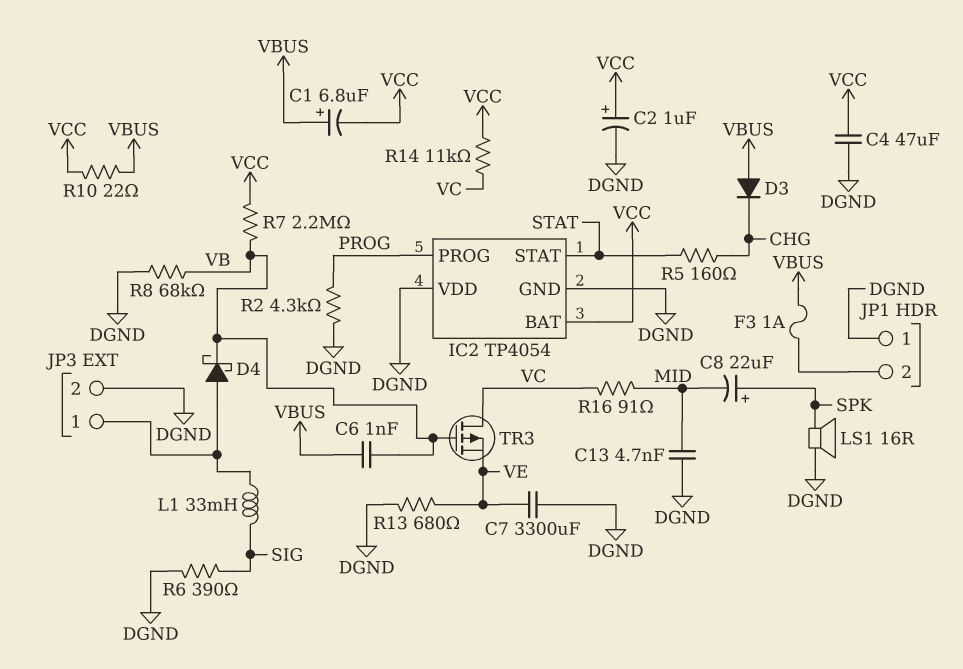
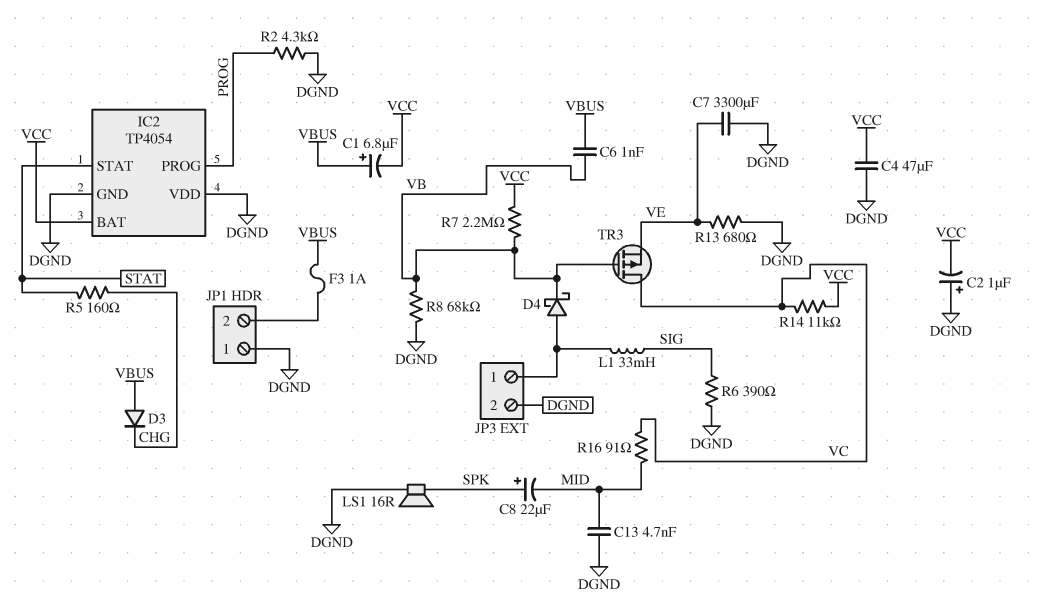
C2: 1uF (plus VCC, minus DGND) -> 1uF (plus DGND, minus VCC)
R10: 22 (VBUS, VCC) -> none

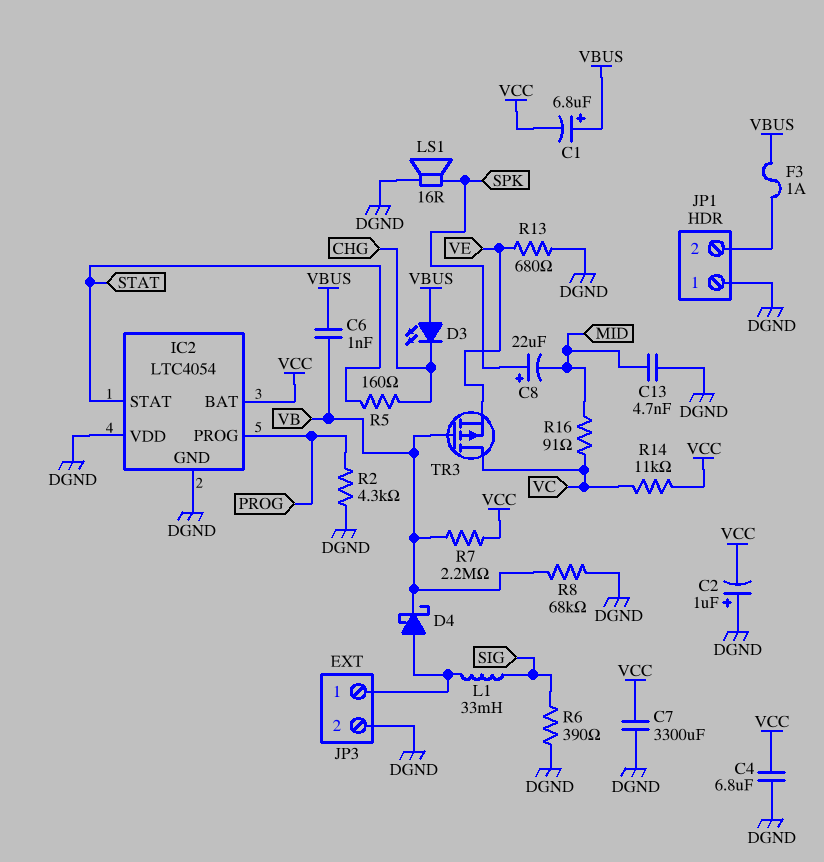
C4: 47uF (DGND, VCC) -> 6.8uF (DGND, VCC)
C7: 3300uF (DGND, VE) -> 3300uF (DGND, VCC)
D3: diode (A VBUS, K CHG) -> LED (A VBUS, K CHG)
IC2: TP4054 -> LTC4054

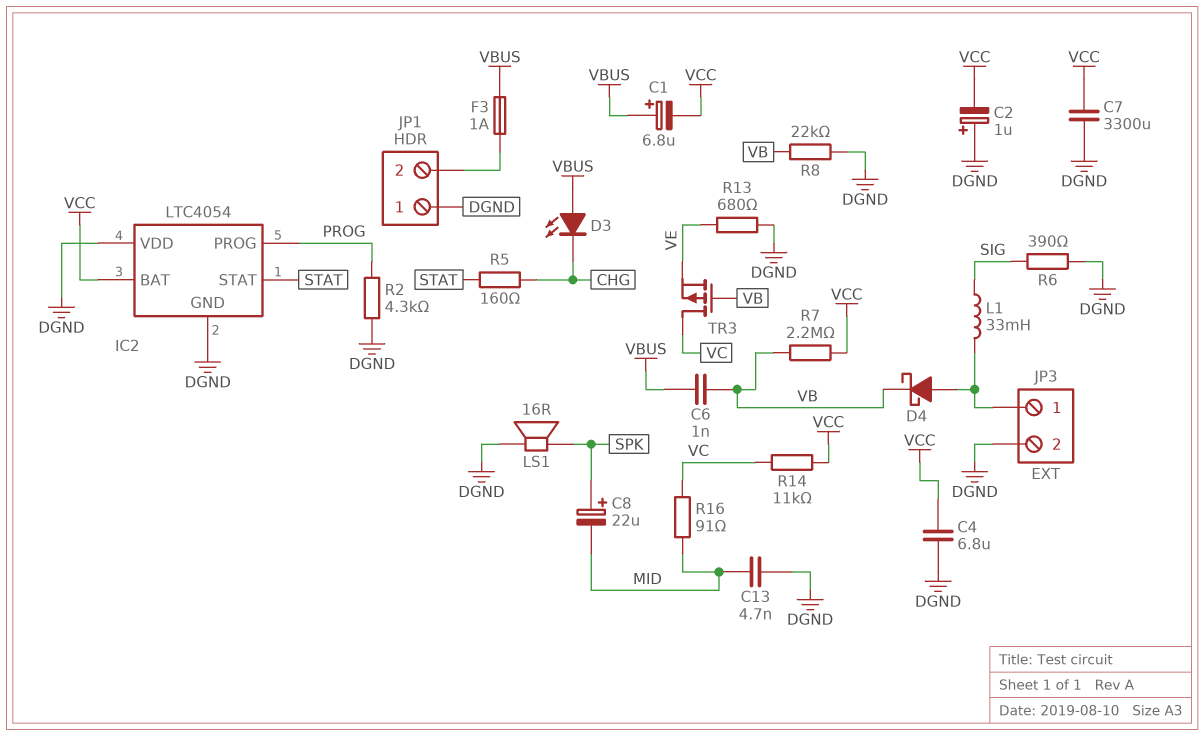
R8: 68k (DGND, VB) -> 22k (DGND, VB)

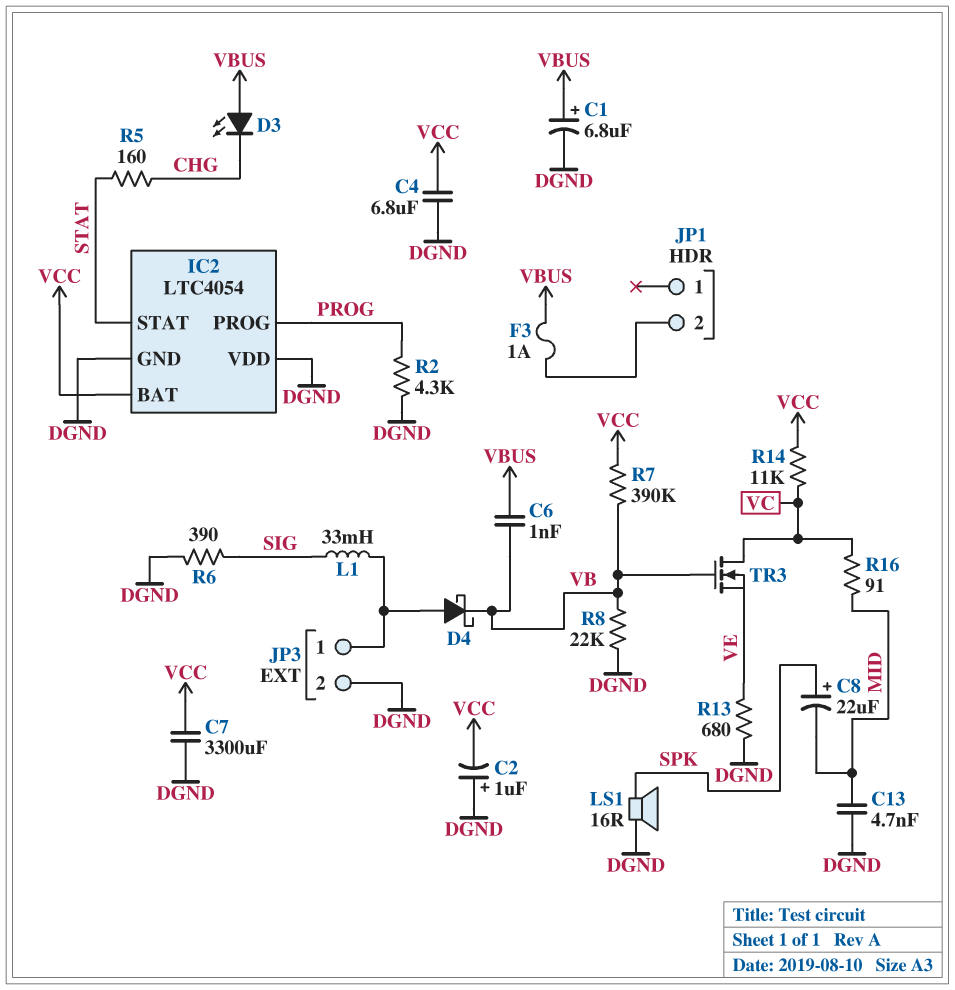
C1: 6.8uF (plus VBUS, minus VCC) -> 6.8uF (plus VBUS, minus DGND)
JP1 pin 1: DGND -> none
R7: 2.2M (VB, VCC) -> 390k (VB, VCC)
TR3: PMOS (G VB, D VC, S VE) -> NMOS (G VB, D VC, S VE)

